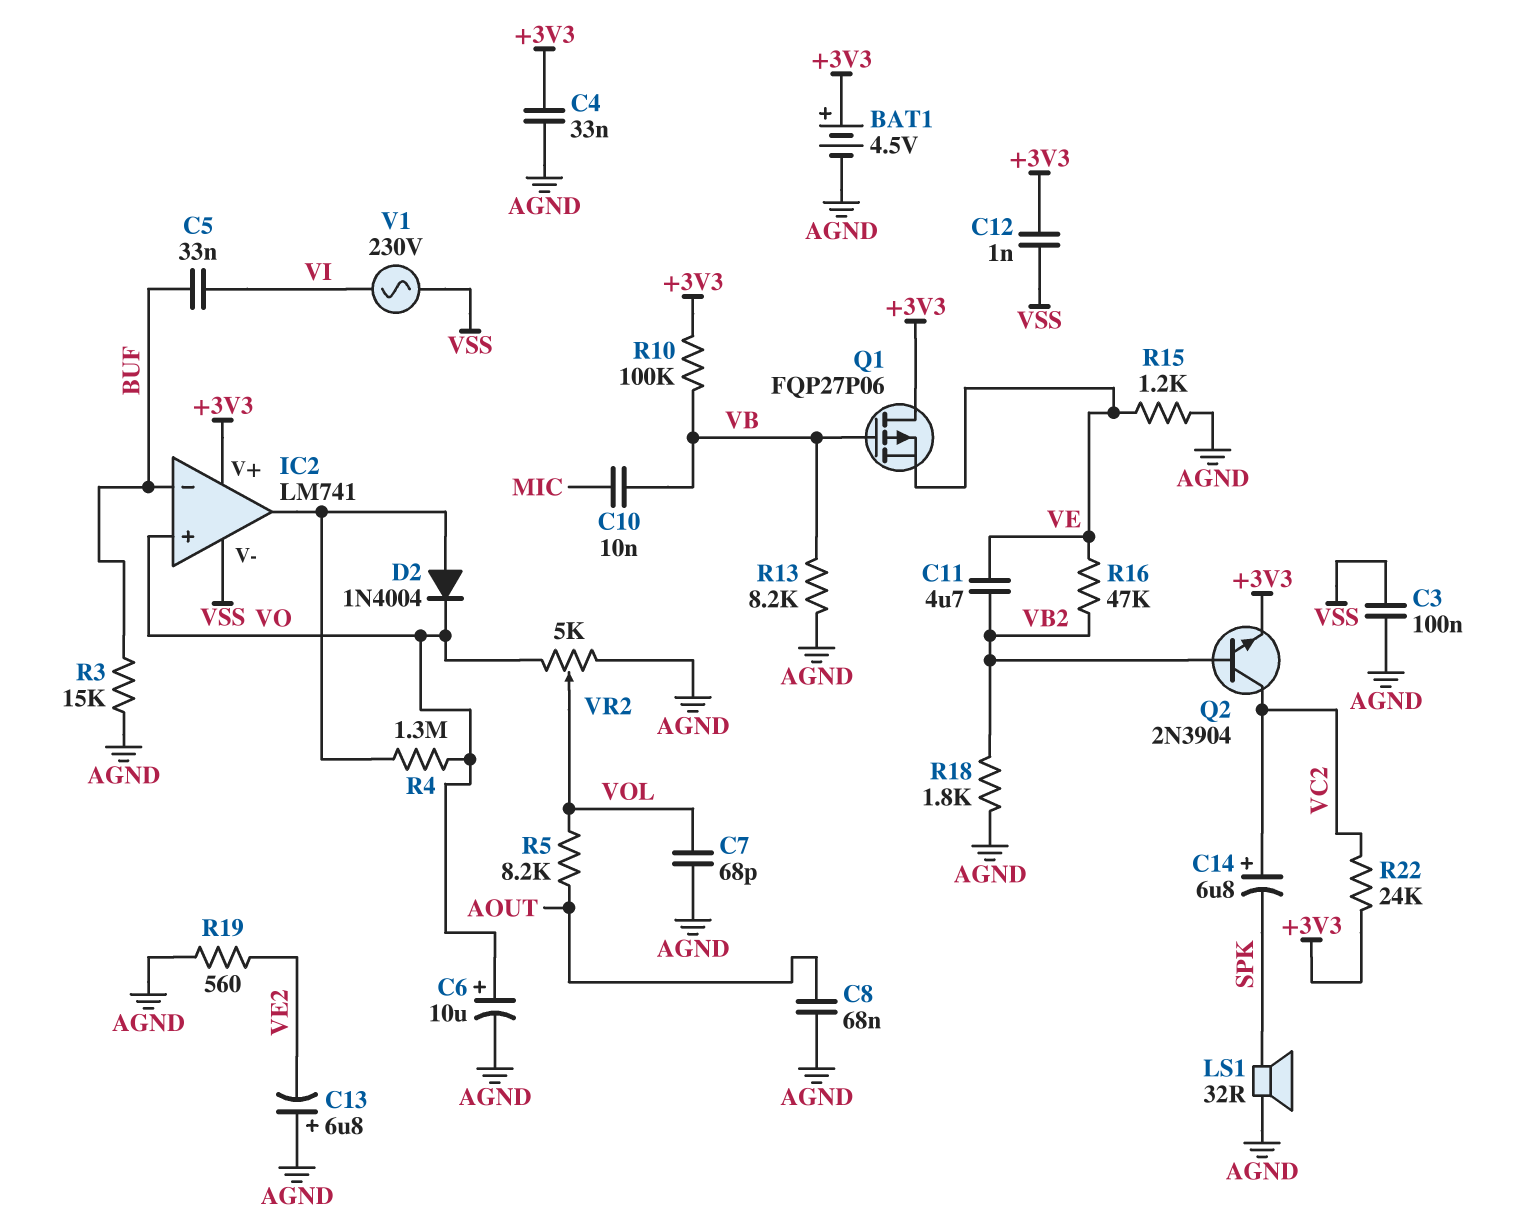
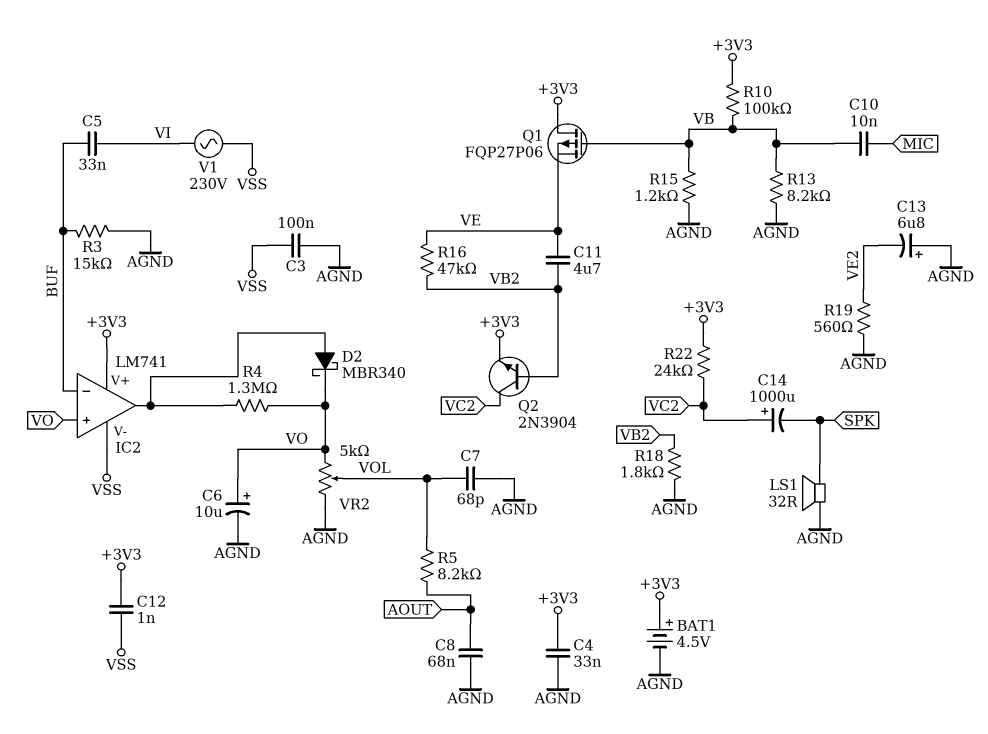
C14: 6.8uF (plus VC2, minus SPK) -> 1000uF (plus VC2, minus SPK)
D2: diode 1N4004 (A IC2/out, K VO) -> schottky MBR340 (A IC2/out, K VO)
R15: 1.2k (AGND, VE) -> 1.2k (AGND, VB)

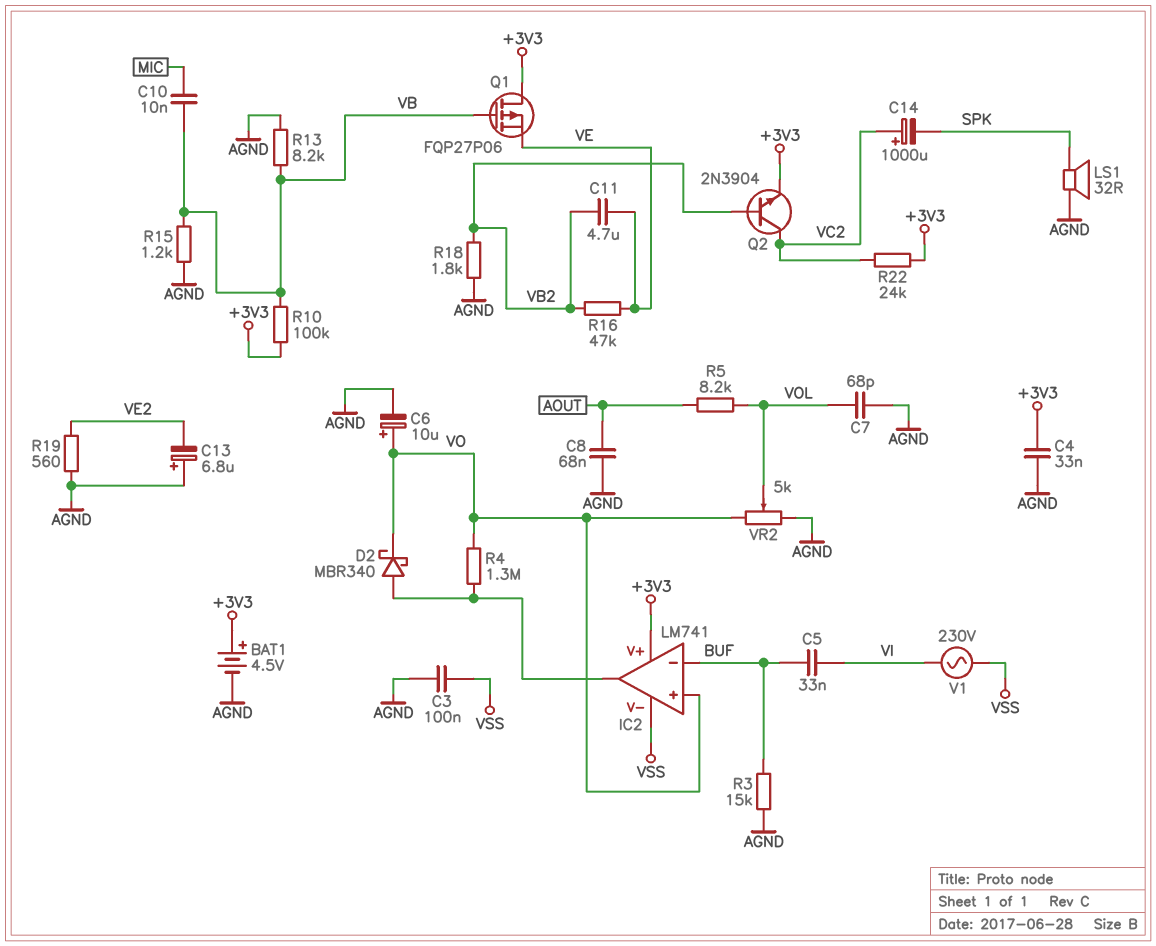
C12: 1nF (+3V3, VSS) -> none

